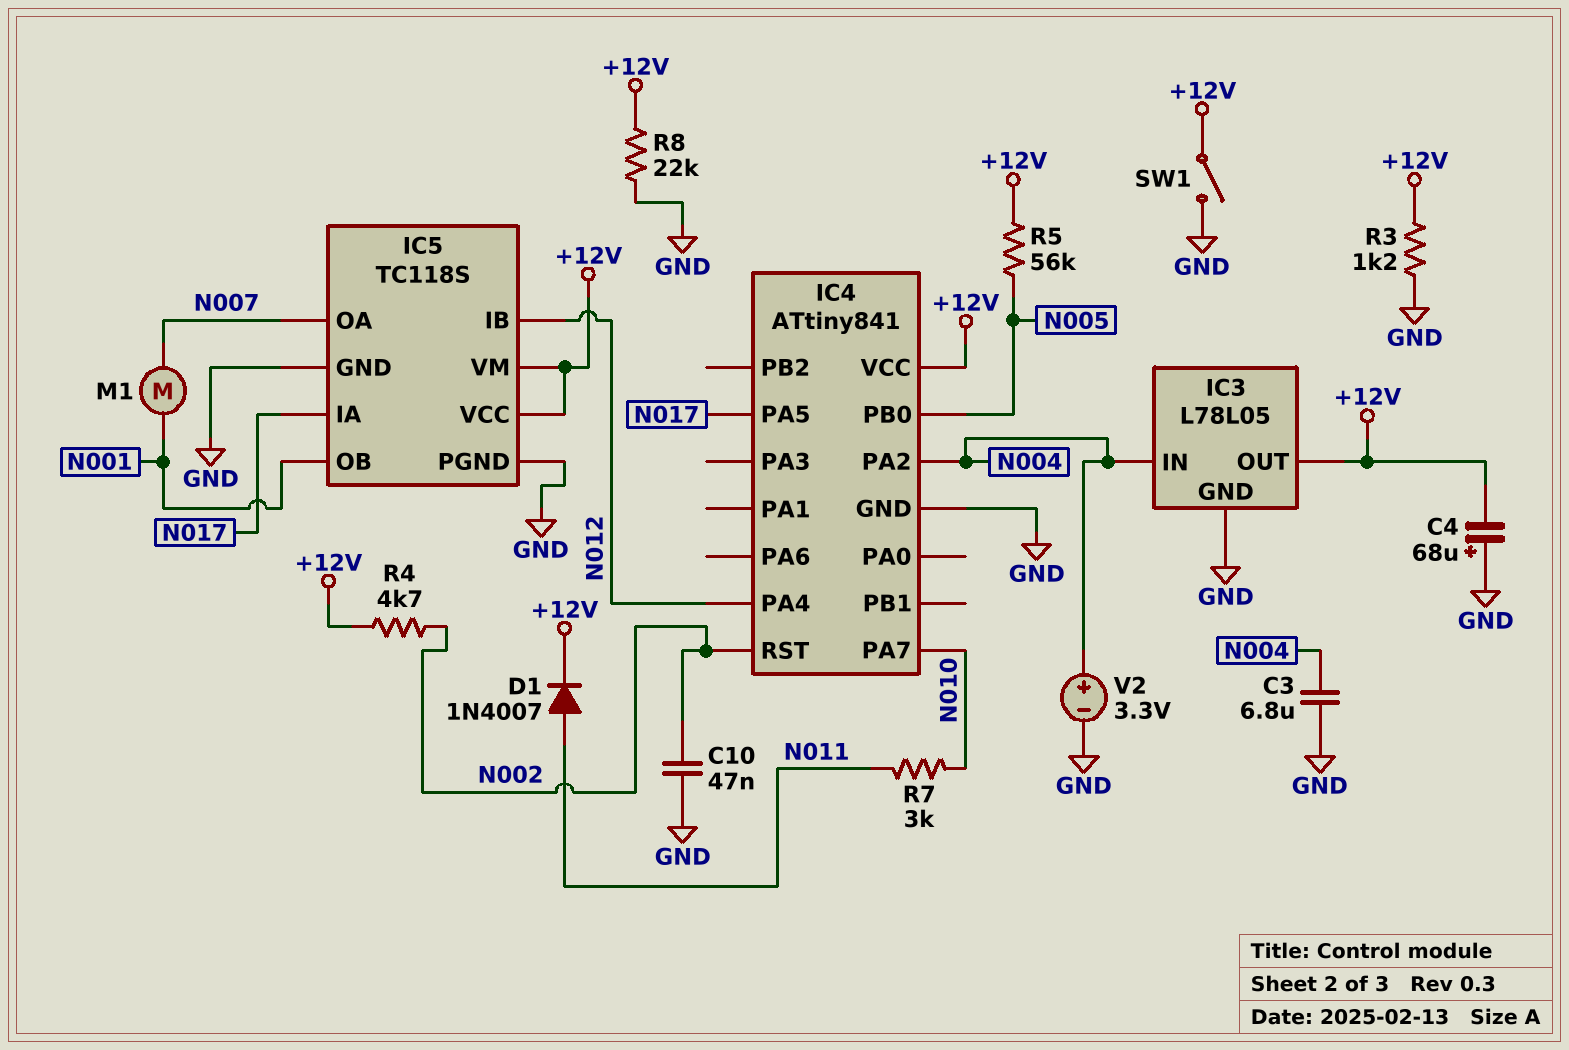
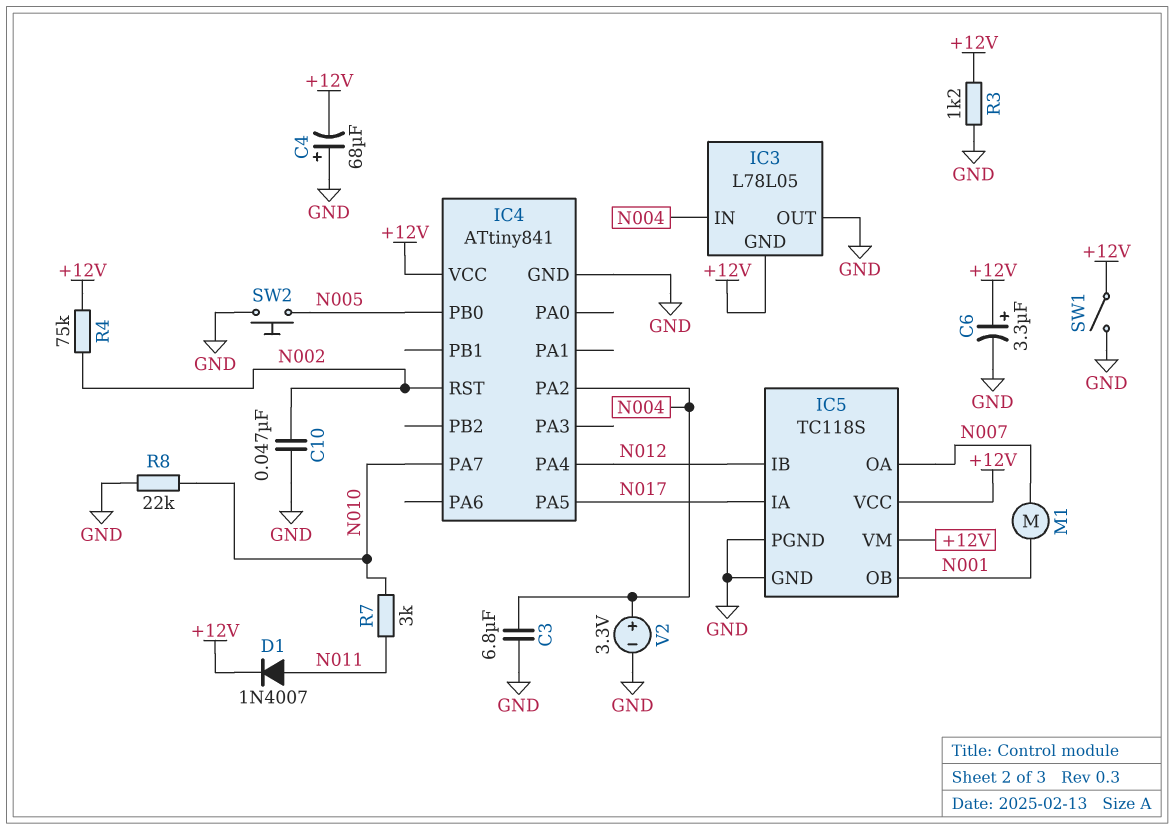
C6: none -> 3.3uF (plus +12V, minus GND)
IC3 pin GND: GND -> +12V
IC3 pin OUT: +12V -> GND
R4: 4.7k (+12V, N002) -> 75k (+12V, N002)
R5: 56k (+12V, N005) -> none
R8: 22k (+12V, GND) -> 22k (GND, N010)
SW2: none -> button (GND, N005)

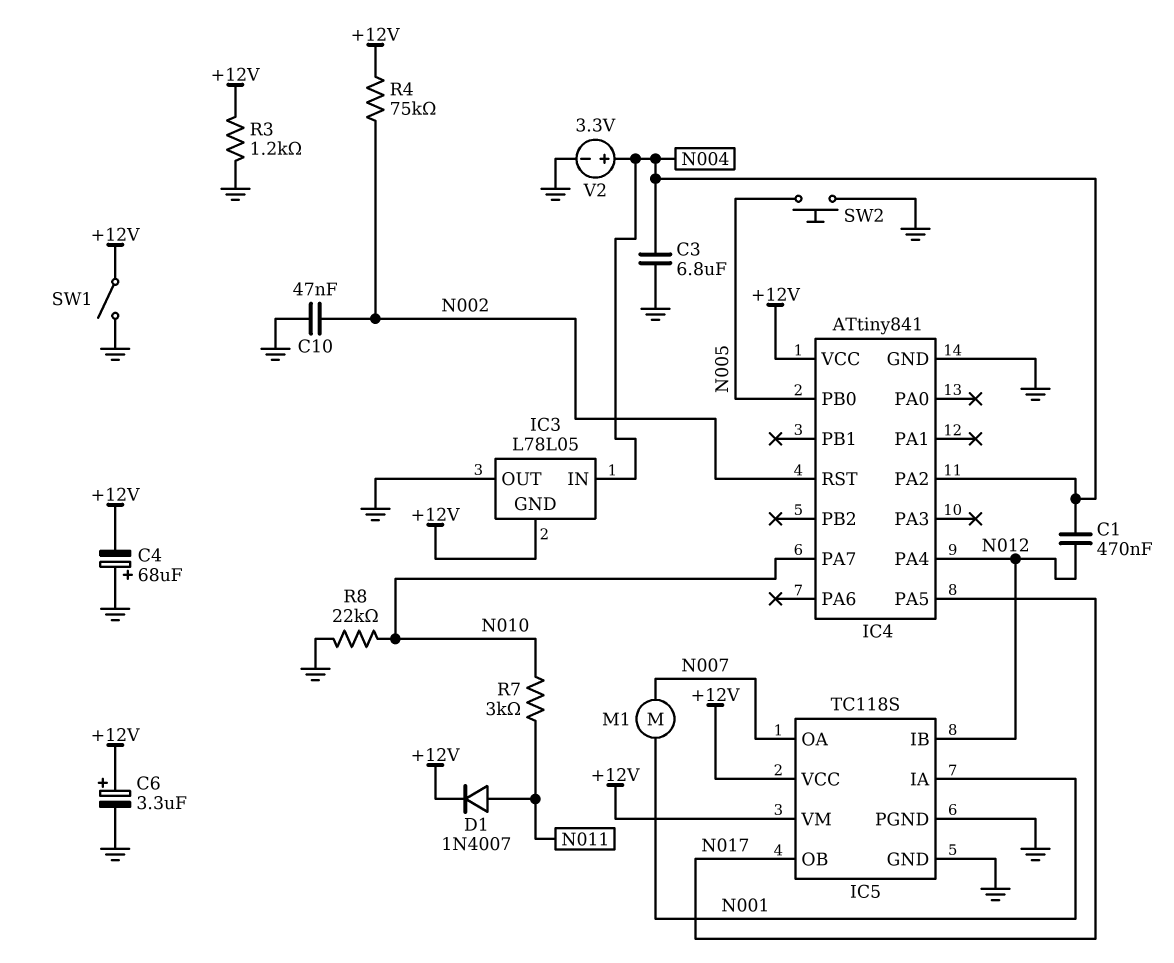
C1: none -> 470nF (N004, N012)
IC5 pin IA: N017 -> N001
IC5 pin OB: N001 -> N017

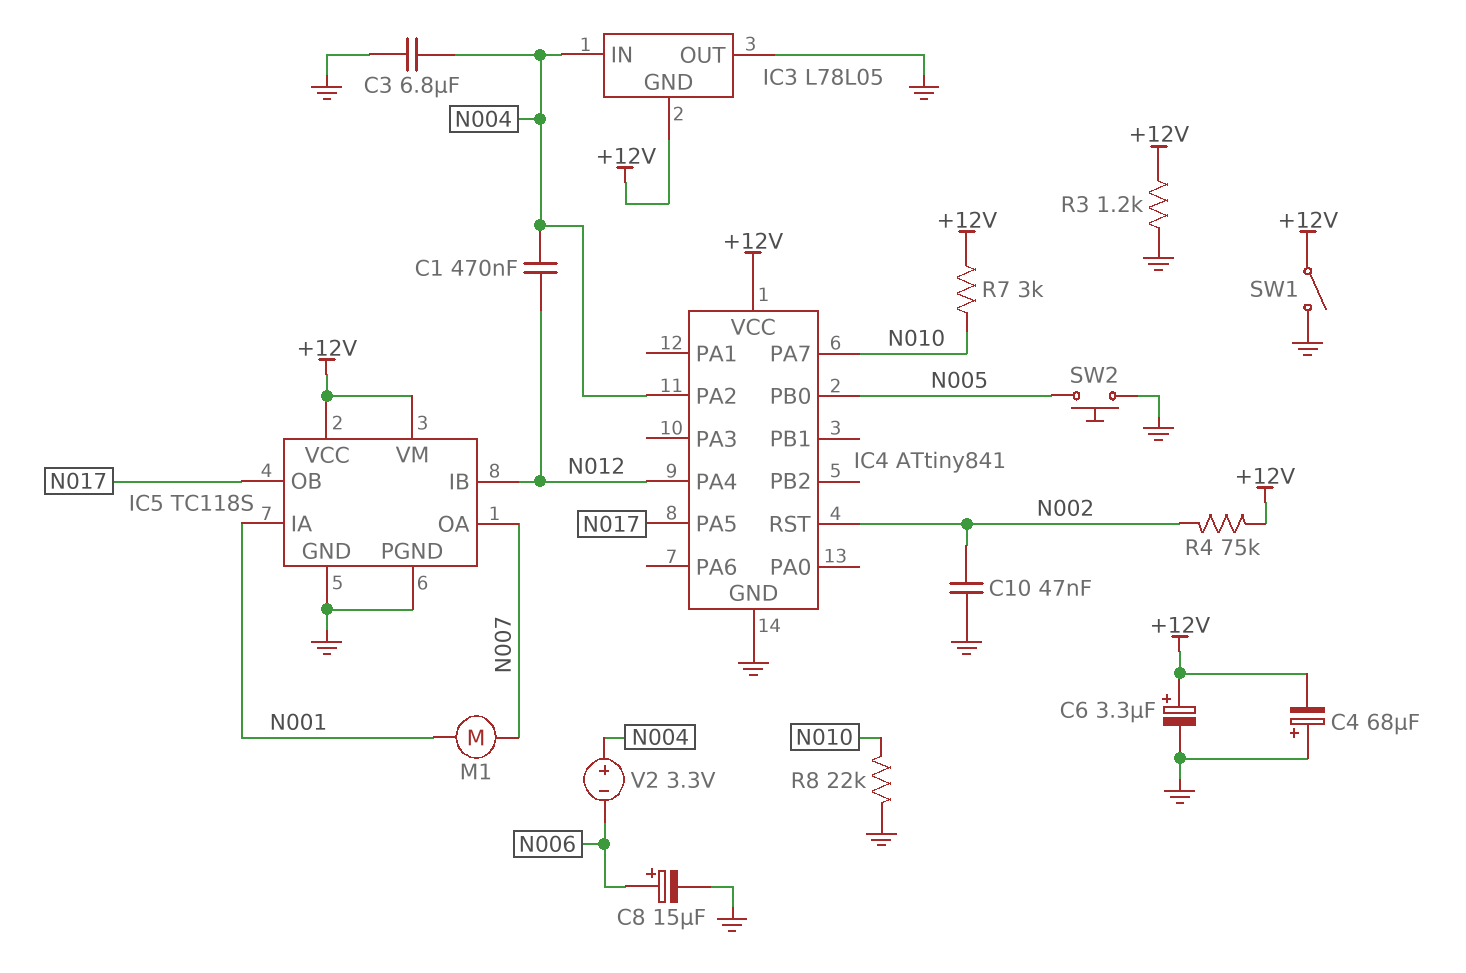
C8: none -> 15uF (plus N006, minus GND)
D1: diode 1N4007 (A N011, K +12V) -> none
R7: 3k (N010, N011) -> 3k (+12V, N010)
V2: 3.3V (plus N004, minus GND) -> 3.3V (plus N004, minus N006)

